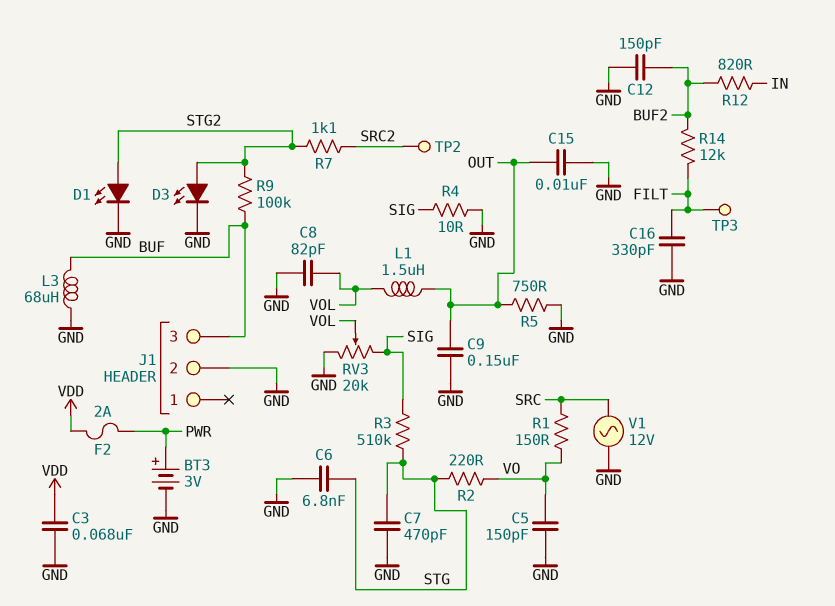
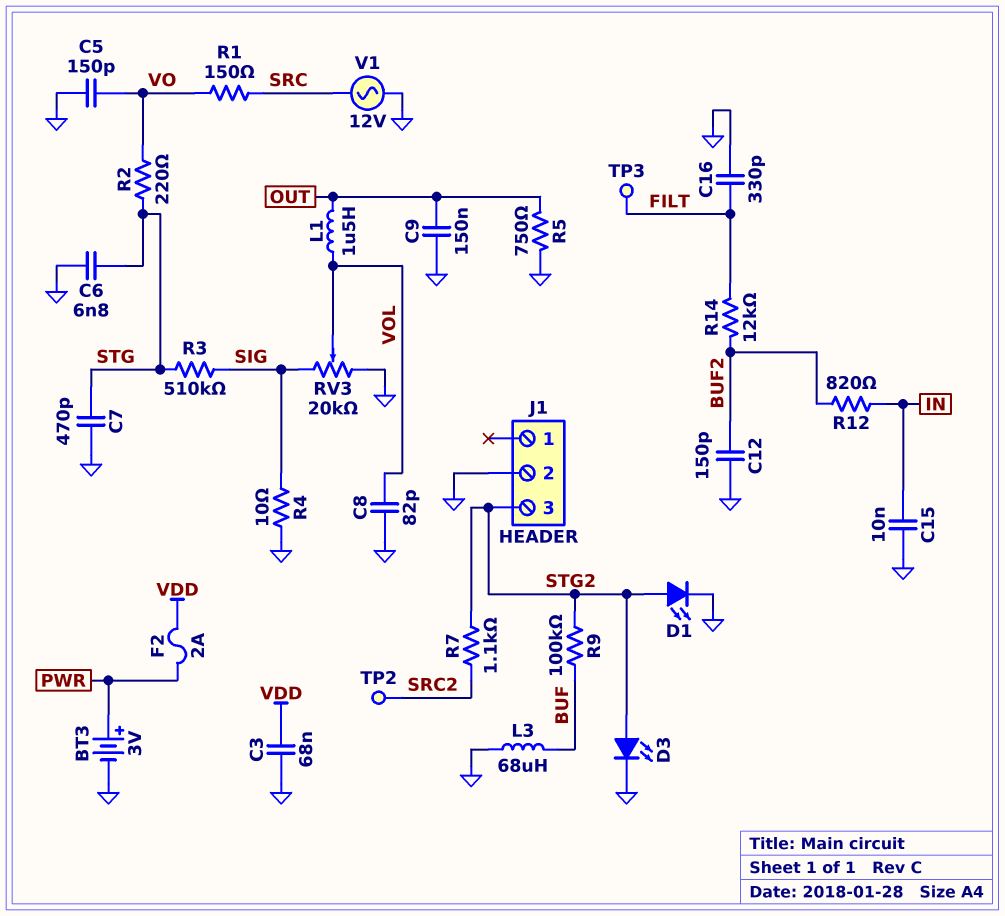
C15: 10nF (GND, OUT) -> 10nF (GND, IN)
J1 pin 3: BUF -> STG2

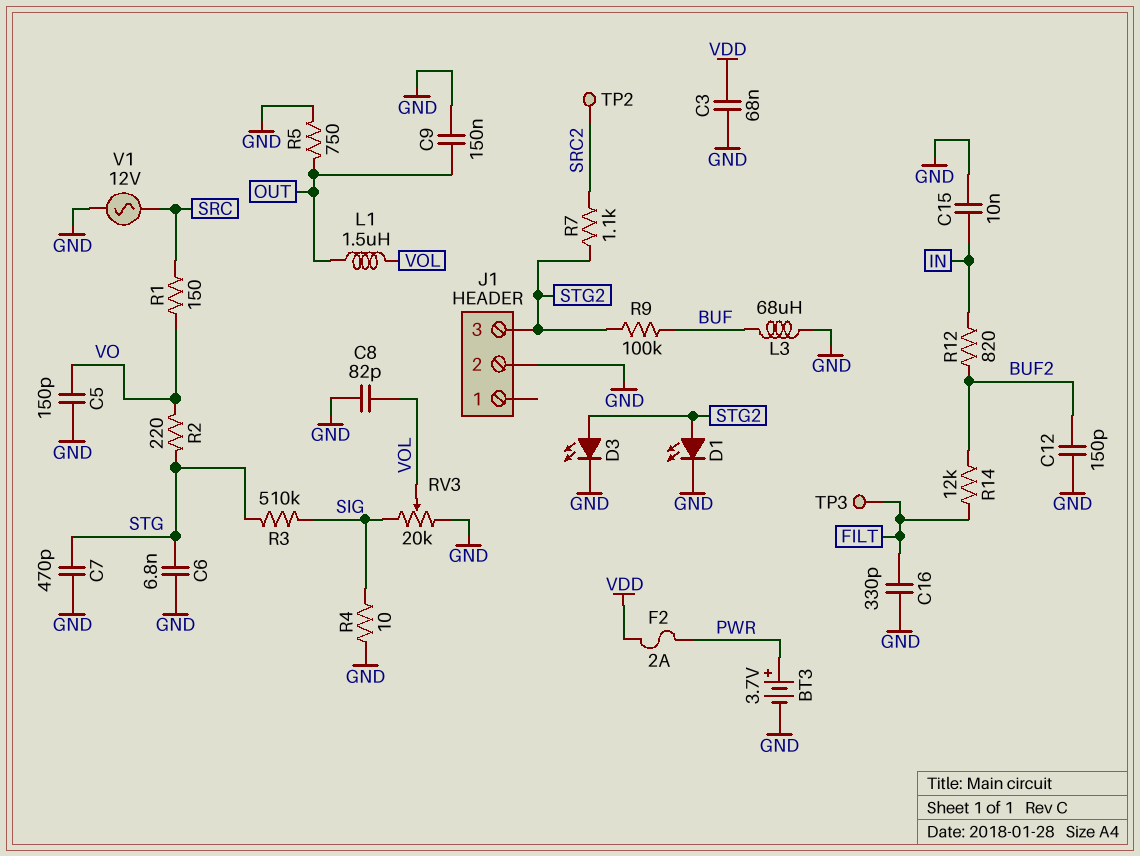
BT3: 3V (plus PWR, minus GND) -> 3.7V (plus PWR, minus GND)

